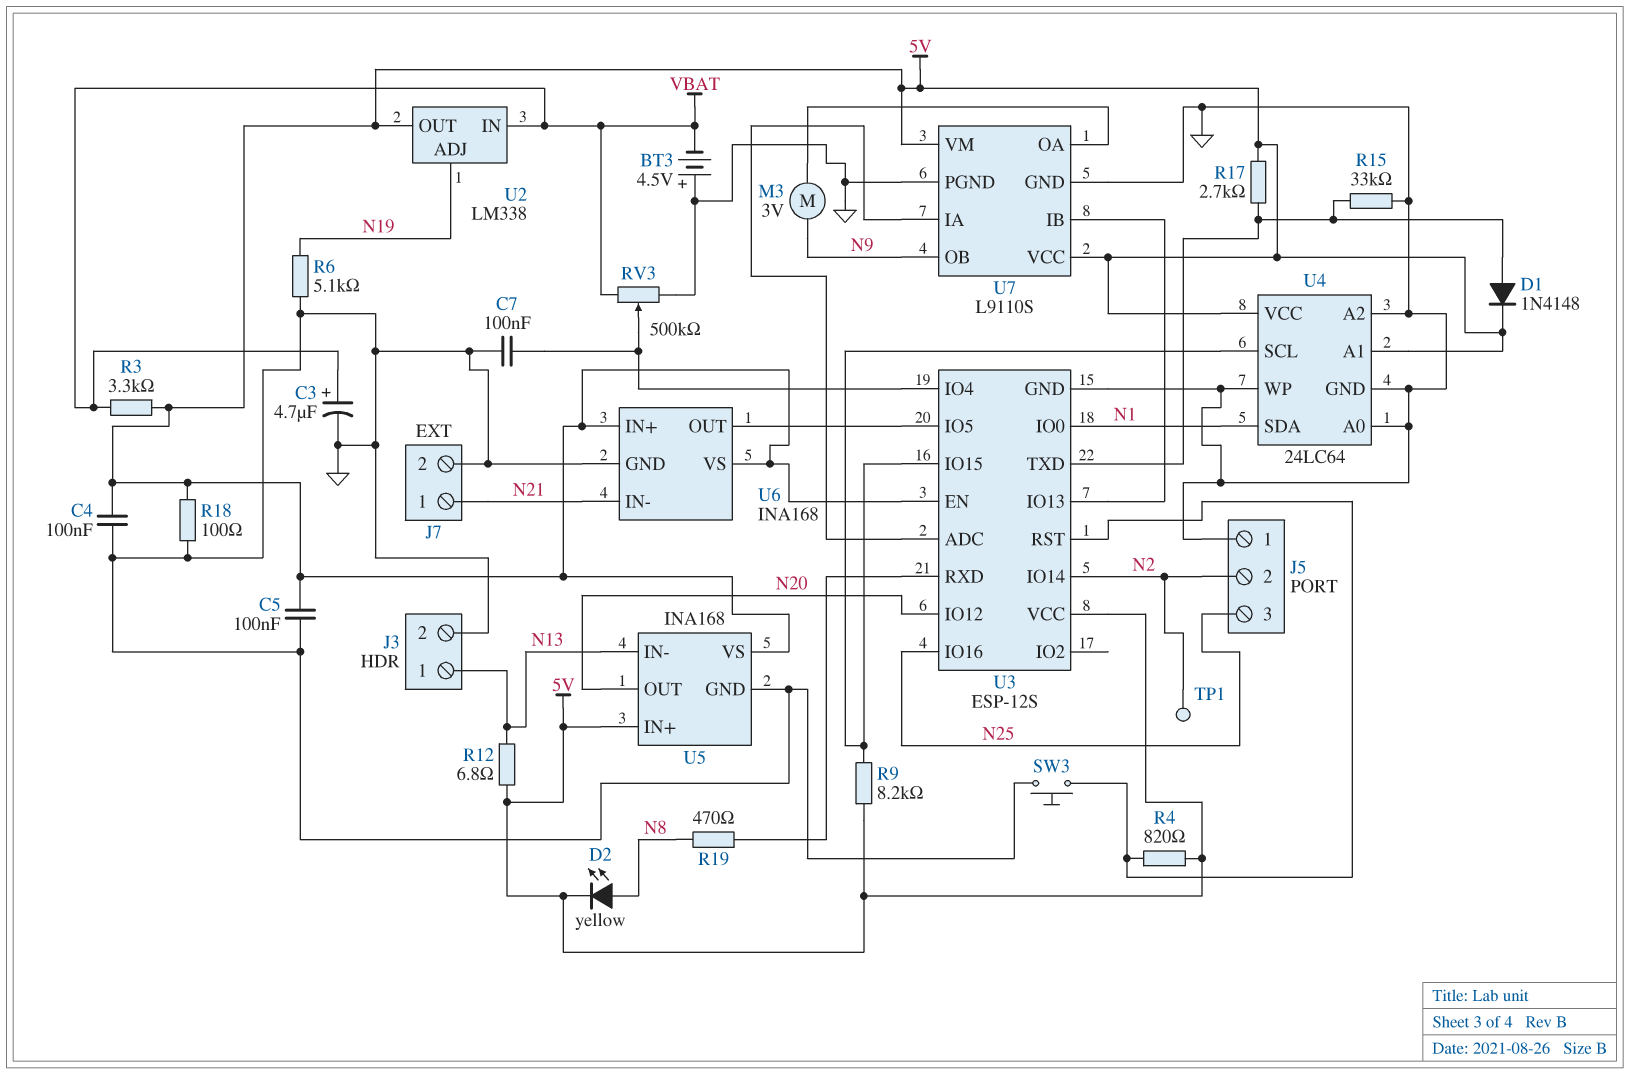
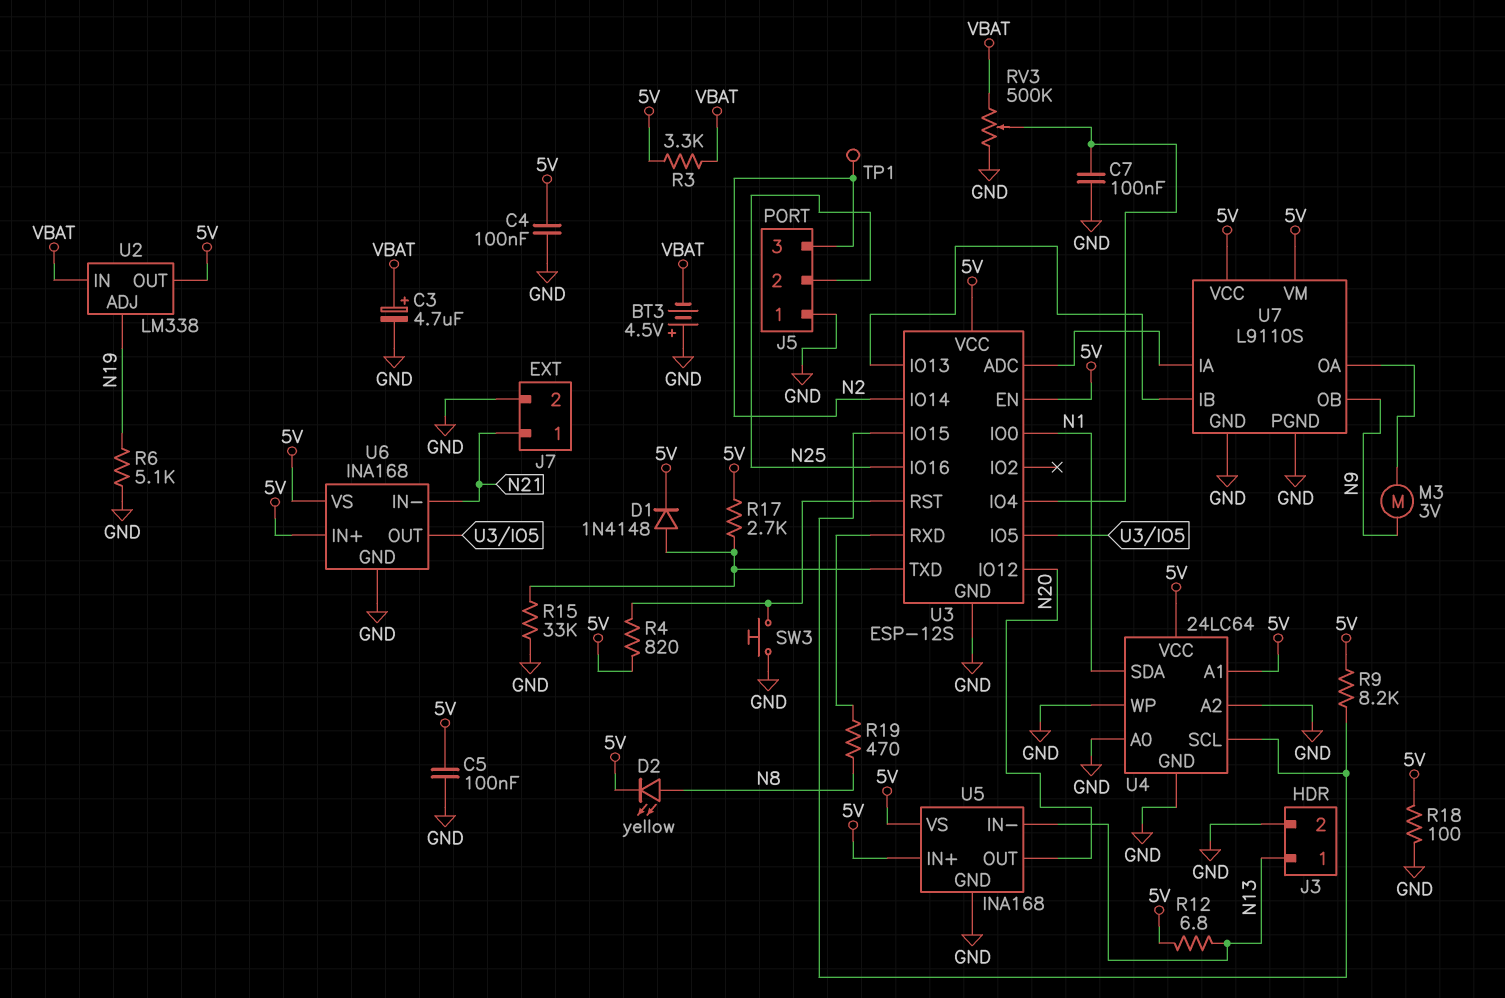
J5 pin 2: N2 -> N25
J5 pin 3: N25 -> N2

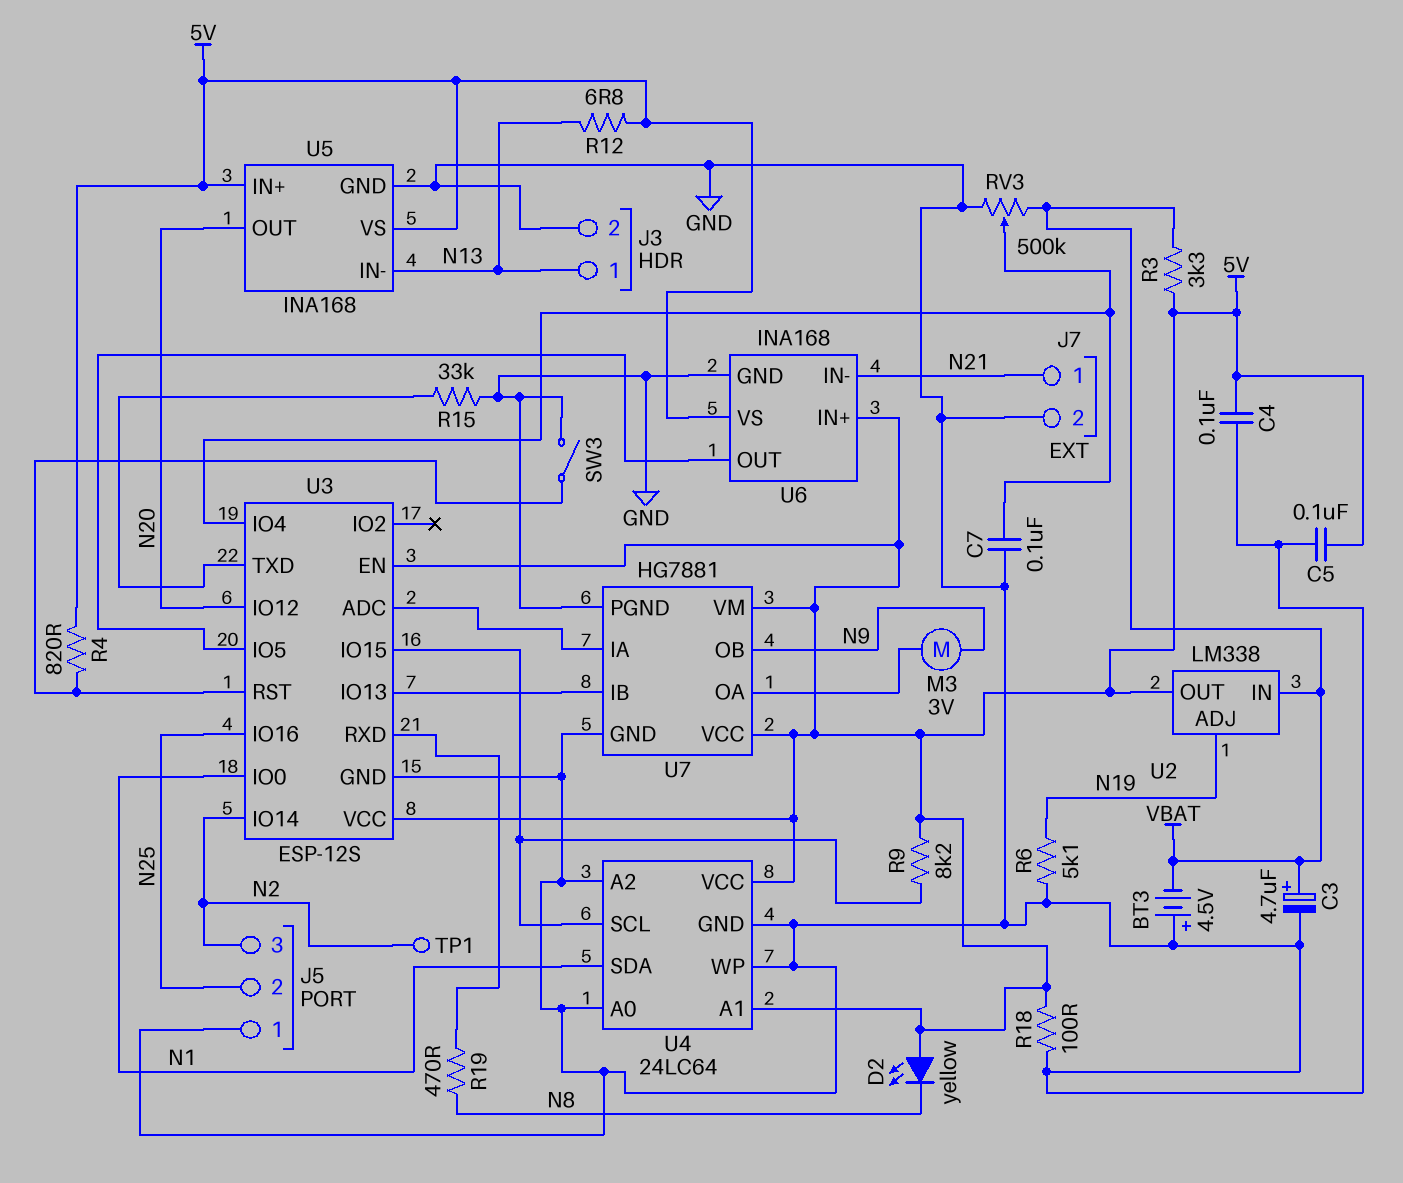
D1: diode 1N4148 (A U3/TXD, K 5V) -> none
D2: LED yellow (A N8, K 5V) -> LED yellow (A 5V, K N8)
R17: 2.7k (5V, U3/TXD) -> none
SW3: button (GND, U3/RST) -> switch (GND, U3/RST)
U7: L9110S -> HG7881

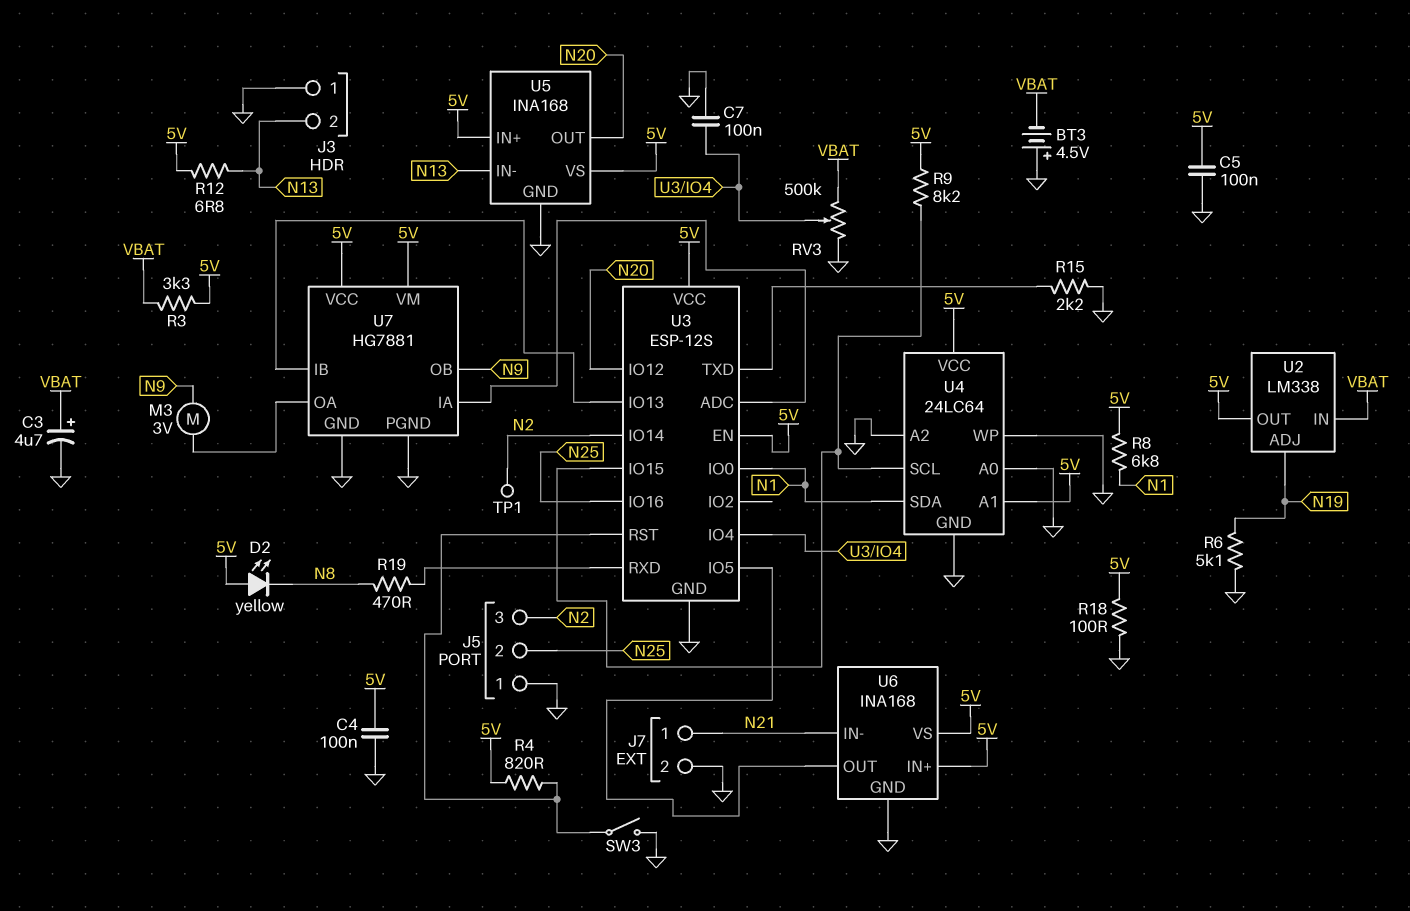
J3 pin 1: N13 -> GND
J3 pin 2: GND -> N13
R8: none -> 6.8k (5V, N1)
R15: 33k (GND, U3/TXD) -> 2.2k (GND, U3/TXD)

